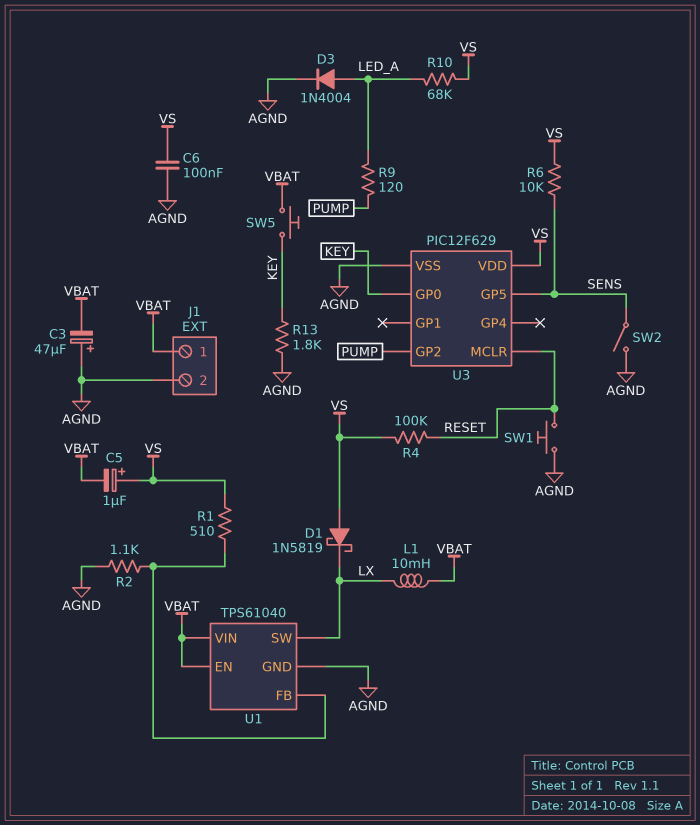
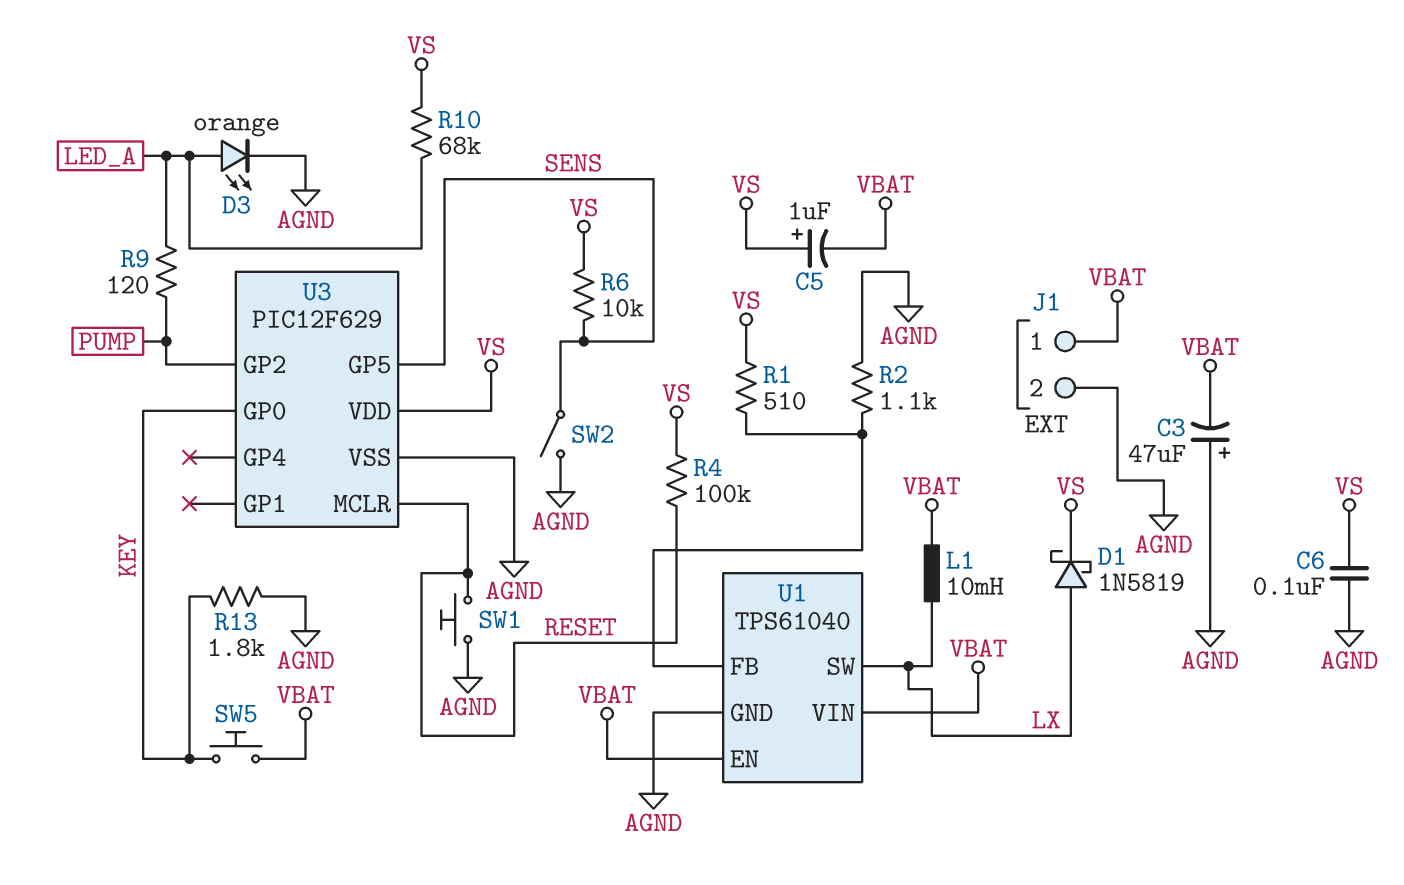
D1: schottky 1N5819 (A VS, K LX) -> schottky 1N5819 (A LX, K VS)
D3: diode 1N4004 (A LED_A, K AGND) -> LED orange (A LED_A, K AGND)

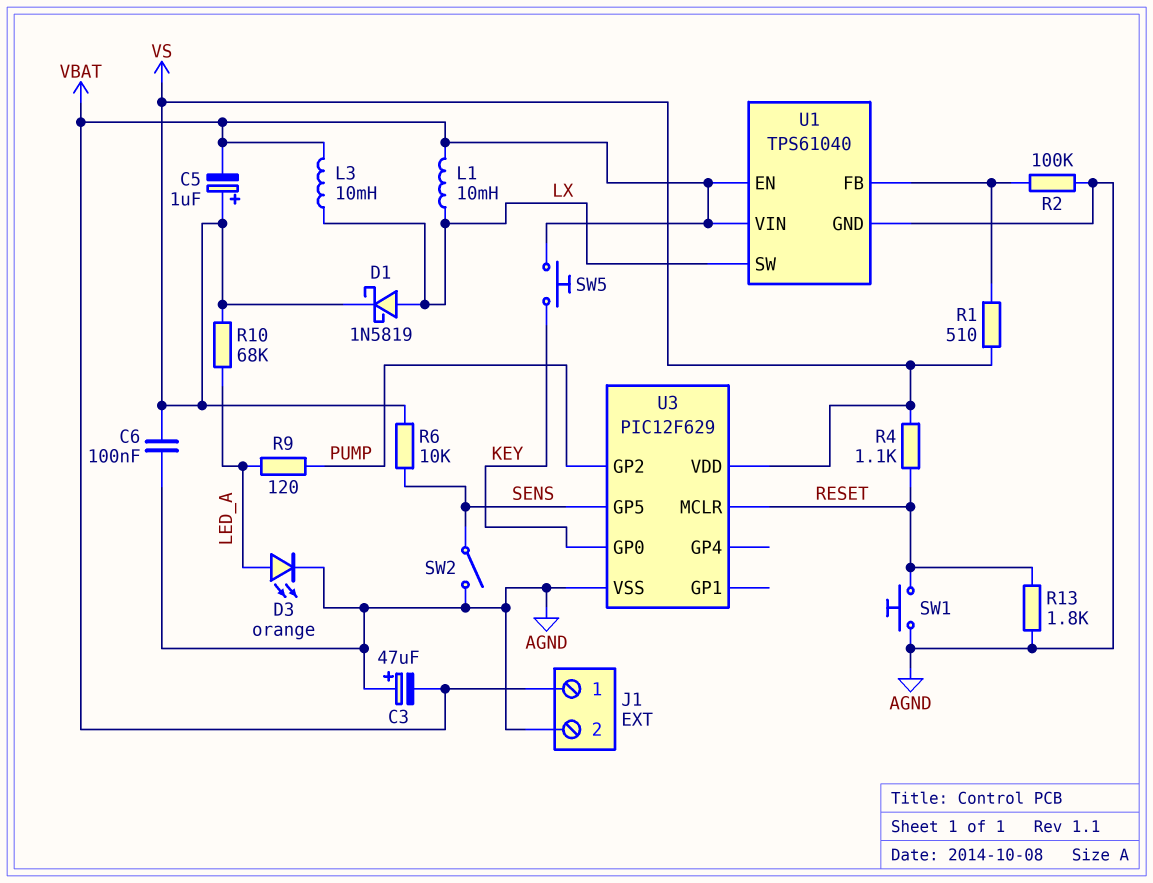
L3: none -> 10mH (LX, VBAT)
R2: 1.1k (AGND, U1/FB) -> 100k (AGND, U1/FB)
R4: 100k (RESET, VS) -> 1.1k (RESET, VS)
R13: 1.8k (AGND, KEY) -> 1.8k (AGND, RESET)

